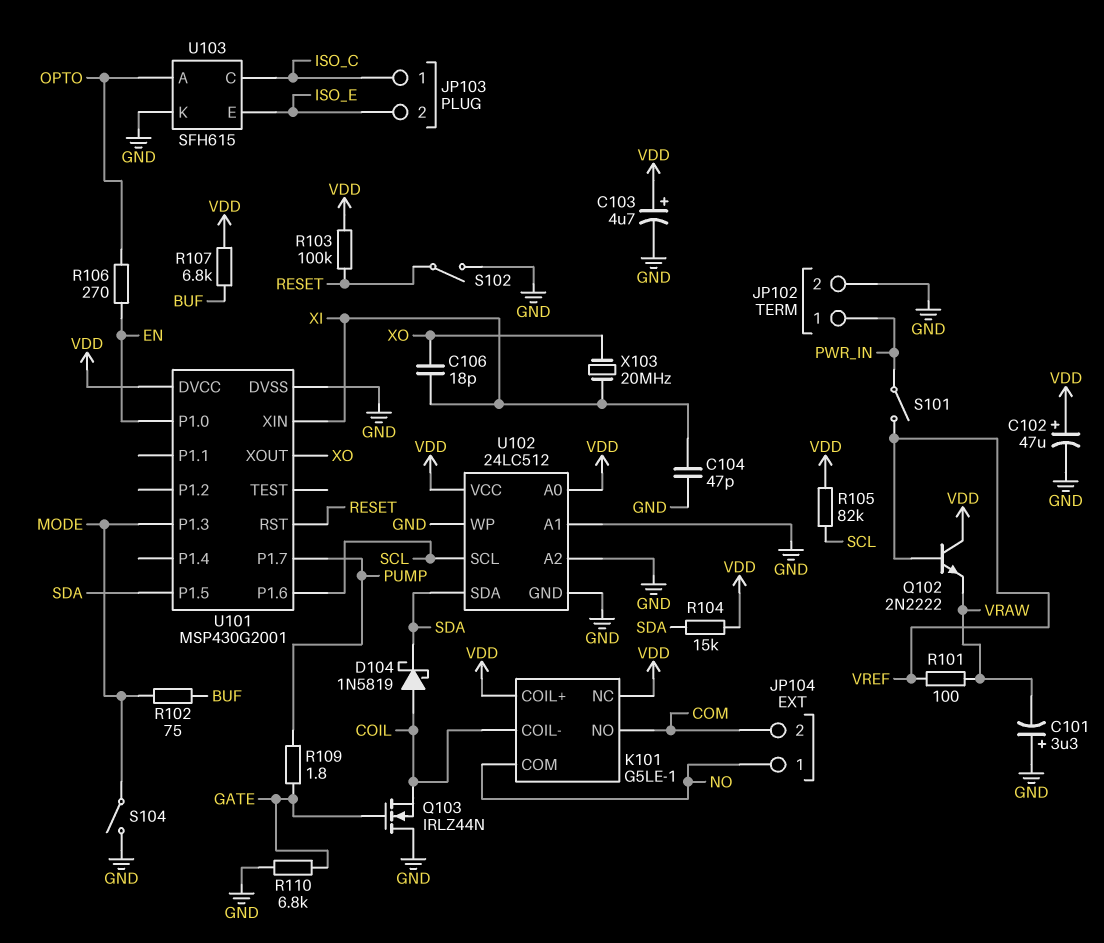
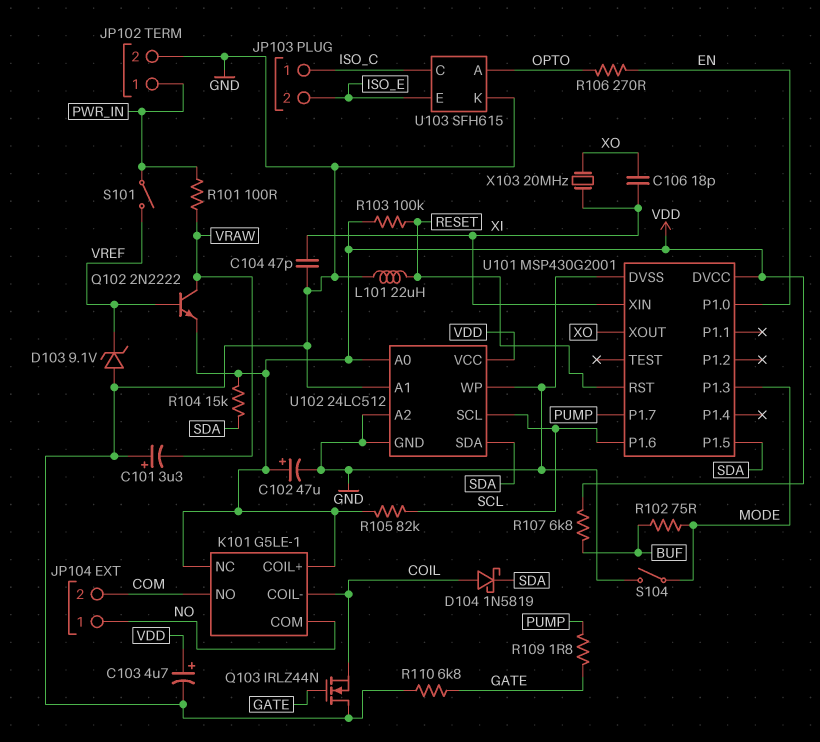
D103: none -> zener 9.1V (A GND, K VREF)
L101: none -> 22uH (GND, RESET)
Q102: NPN 2N2222 (B VREF, C VDD, E VRAW) -> NPN 2N2222 (B VREF, C VRAW, E VDD)
R101: 100 (VRAW, VREF) -> 100 (PWR_IN, VRAW)
S102: switch (GND, RESET) -> none

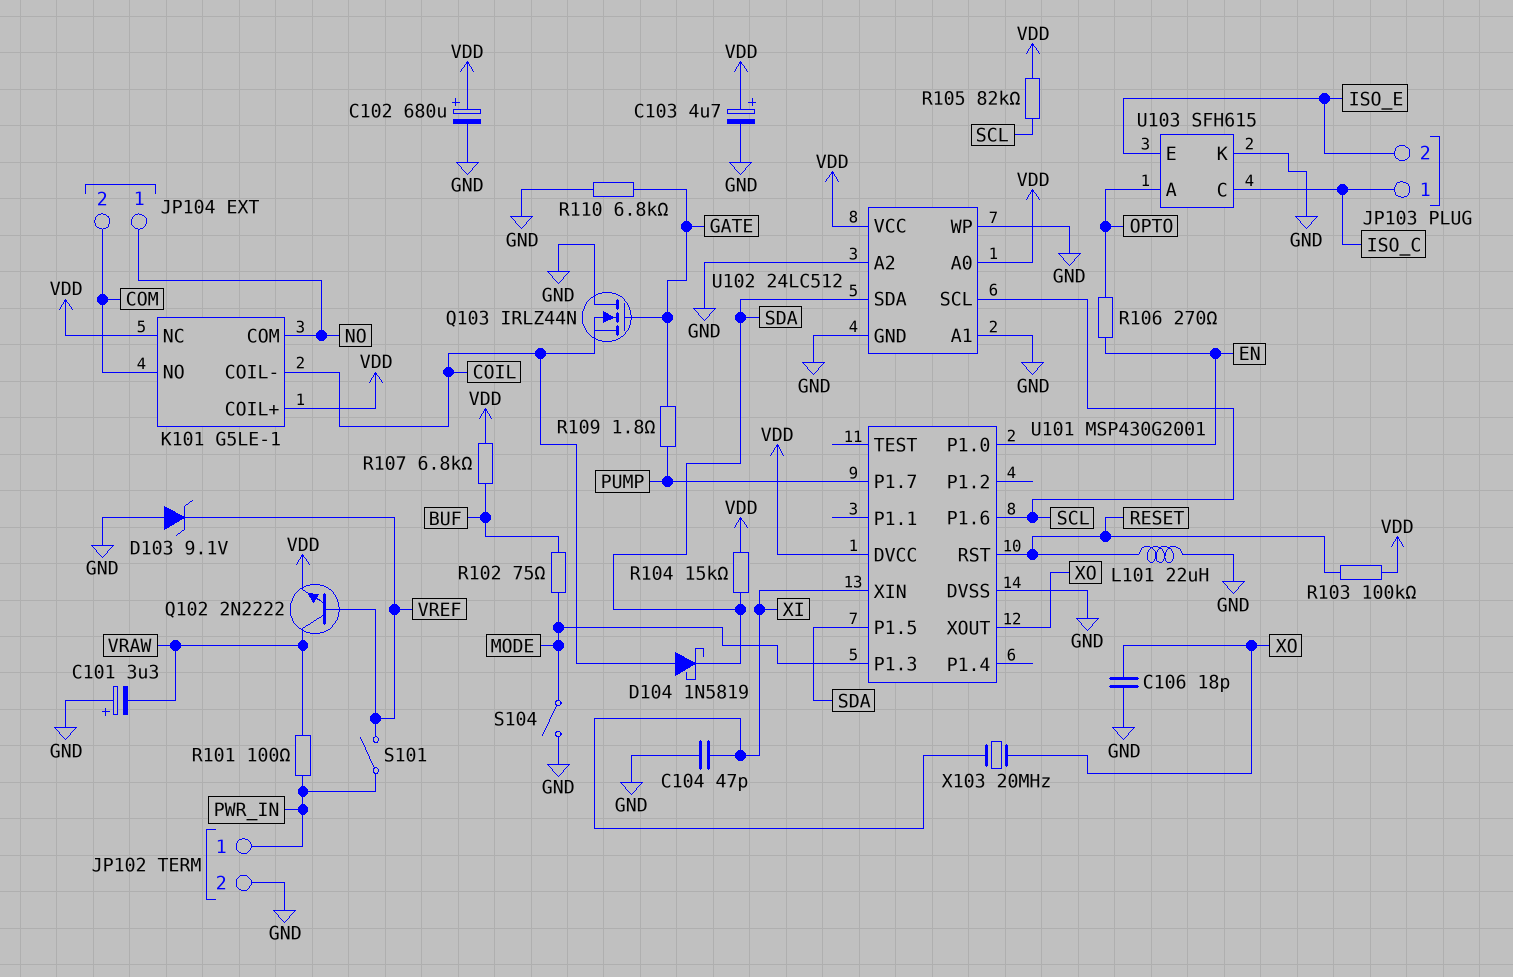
C102: 47uF (plus VDD, minus GND) -> 680uF (plus VDD, minus GND)
C106: 18pF (XI, XO) -> 18pF (GND, XO)

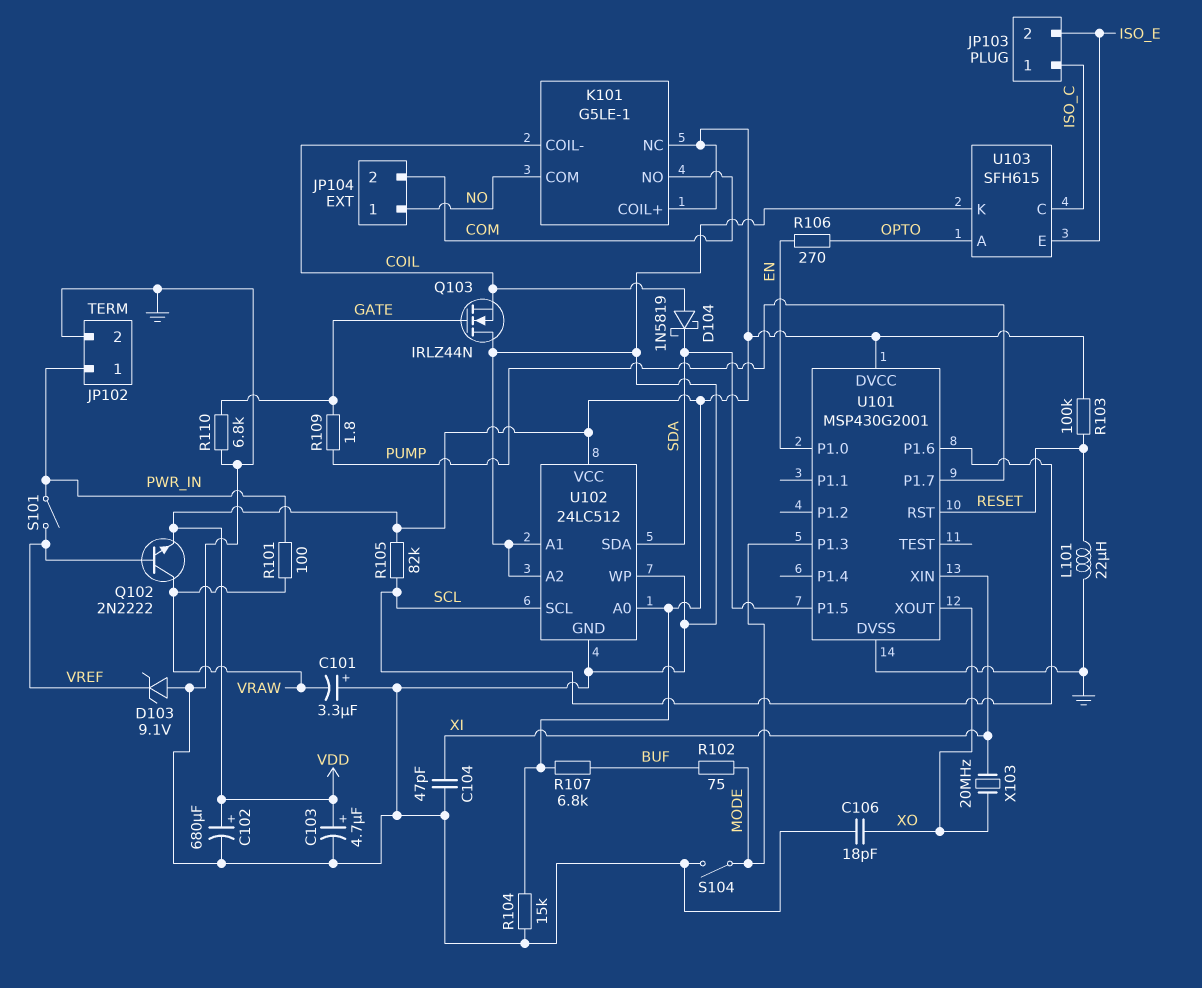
R104: 15k (SDA, VDD) -> 15k (GND, VDD)

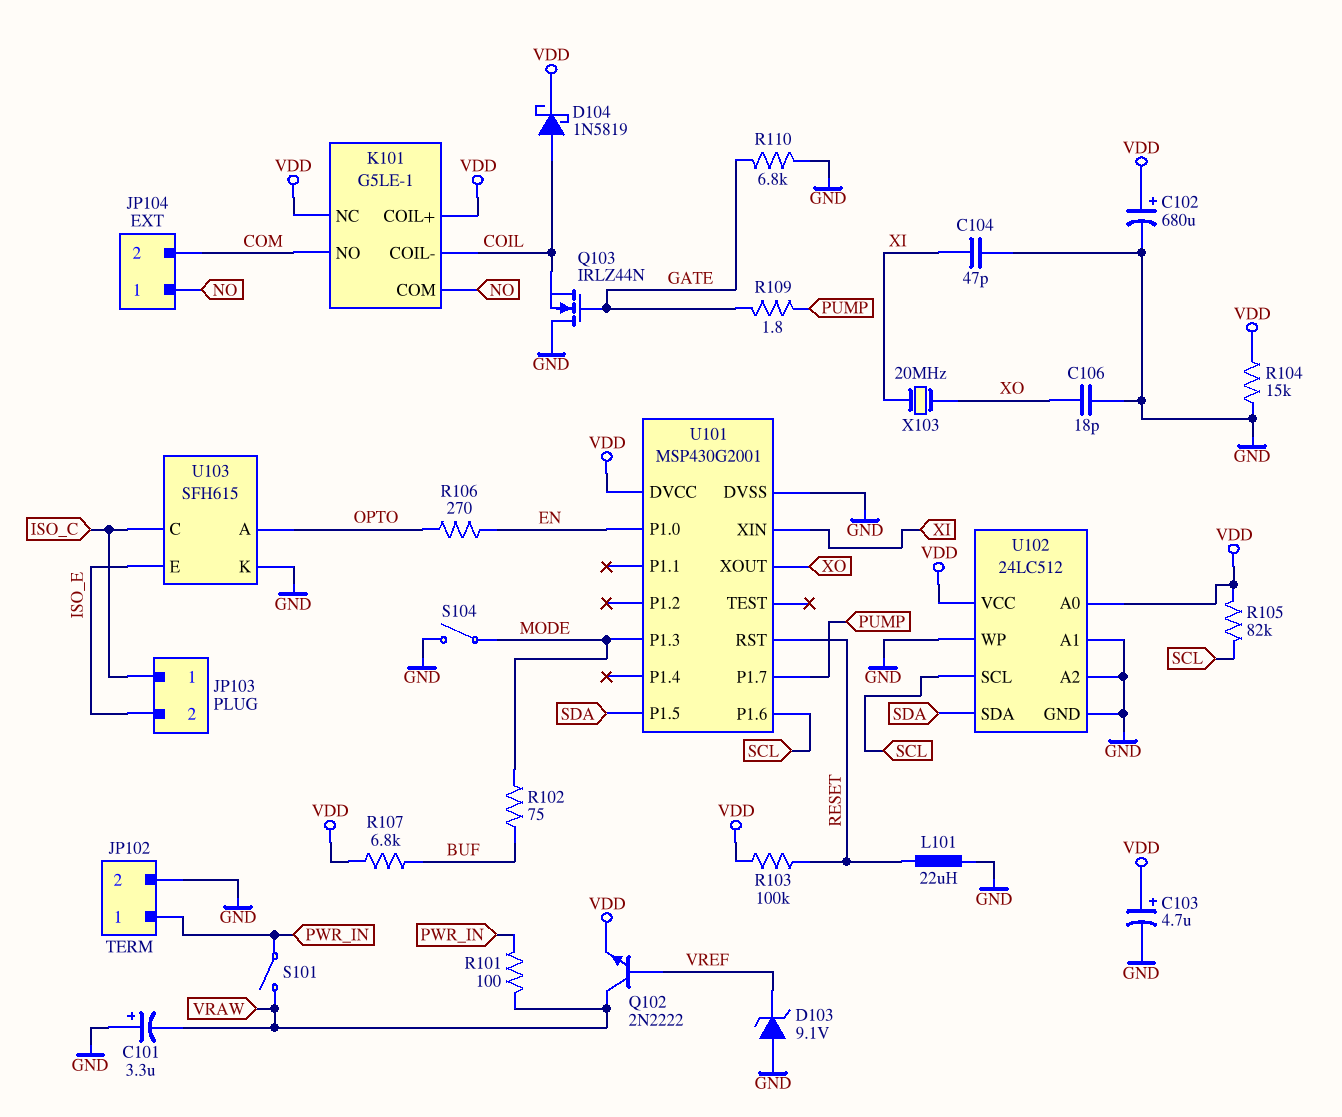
D104: schottky 1N5819 (A COIL, K SDA) -> schottky 1N5819 (A COIL, K VDD)
S101: switch (PWR_IN, VREF) -> switch (PWR_IN, VRAW)

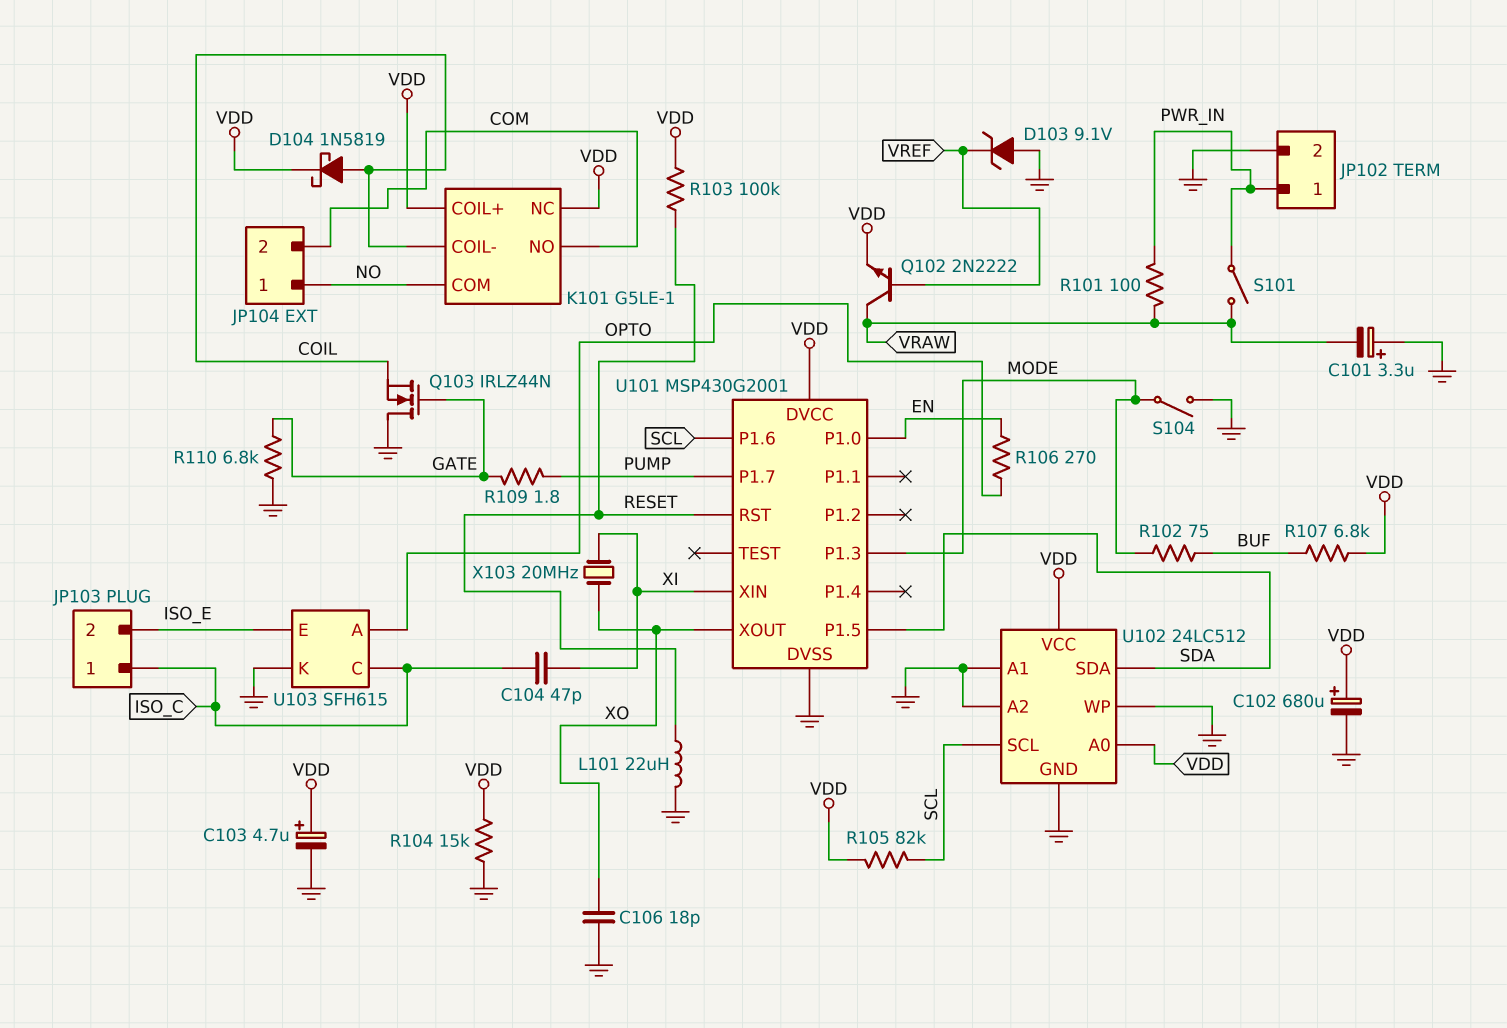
C104: 47pF (GND, XI) -> 47pF (ISO_C, XI)

